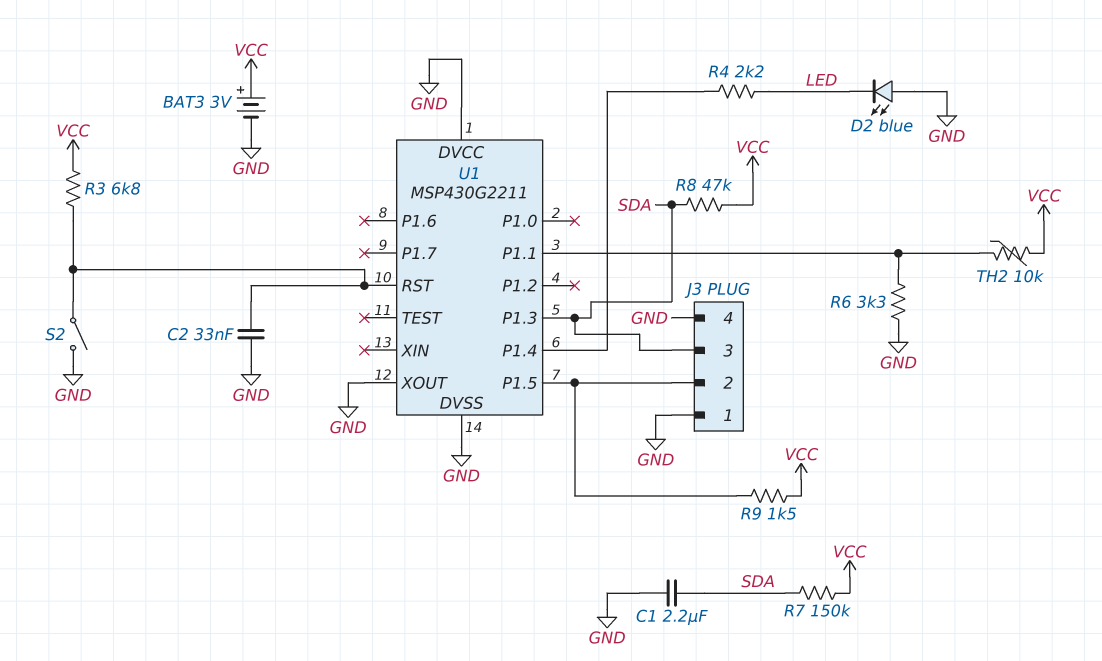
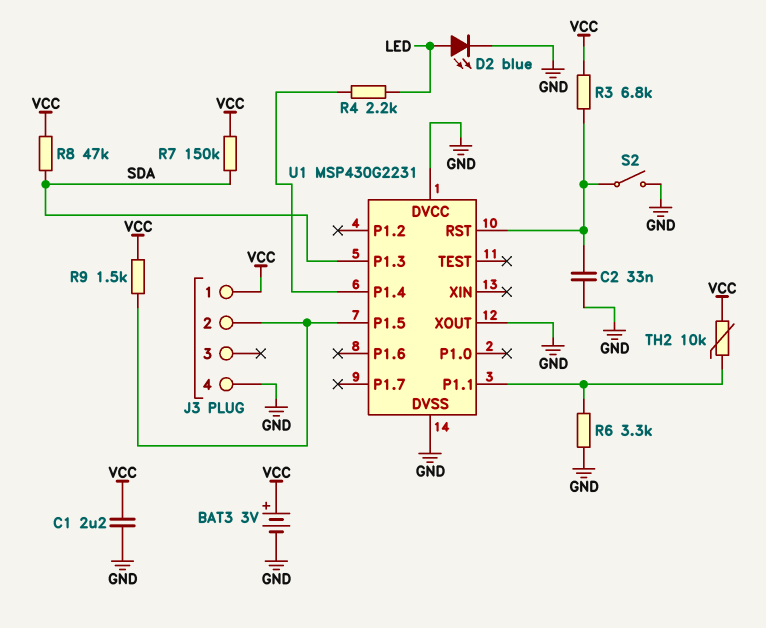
C1: 2.2uF (GND, SDA) -> 2.2uF (GND, VCC)
D2: LED blue (A GND, K LED) -> LED blue (A LED, K GND)
J3 pin 1: GND -> VCC
J3 pin 3: SDA -> none
U1: MSP430G2211 -> MSP430G2231

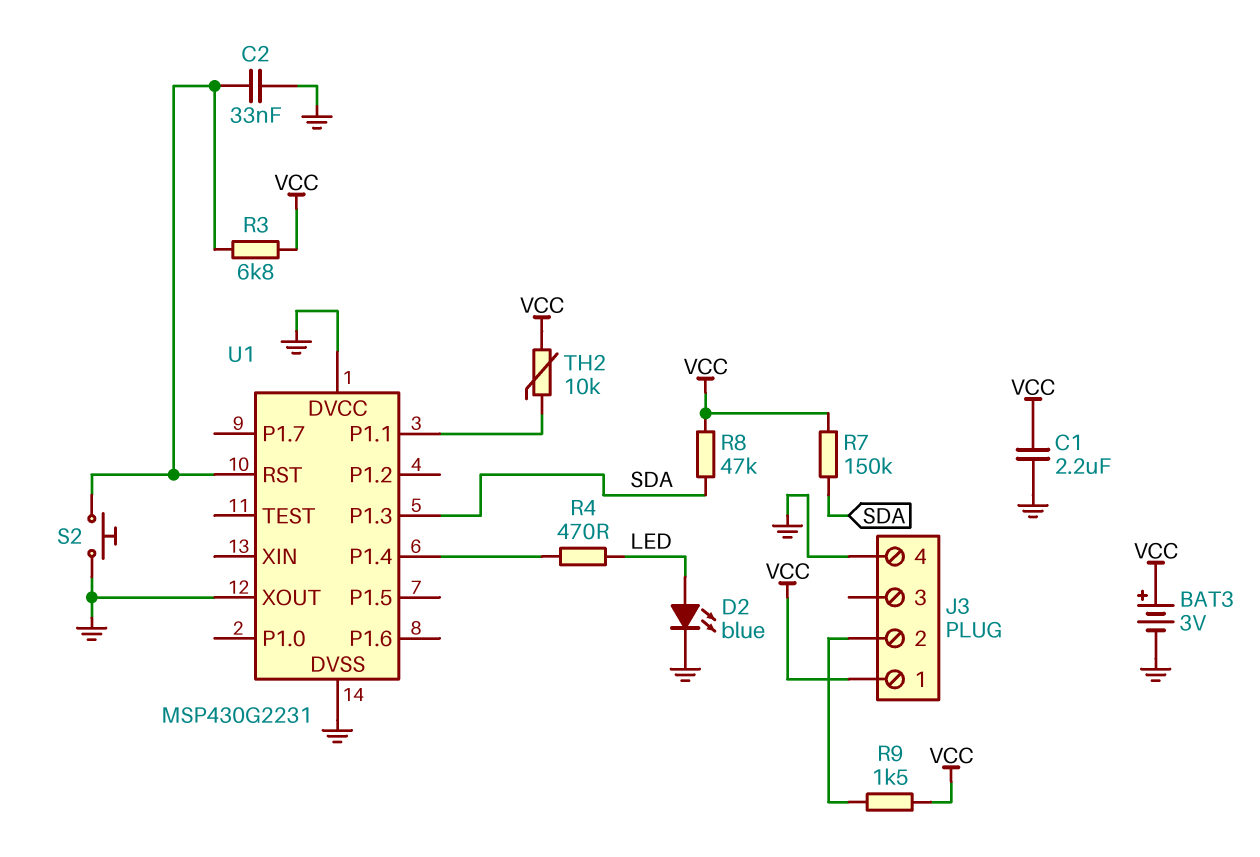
R4: 2.2k (LED, U1/P1.4) -> 470 (LED, U1/P1.4)
R6: 3.3k (GND, U1/P1.1) -> none
S2: switch (GND, U1/RST) -> button (GND, U1/RST)
U1 pin P1.5: J3/2 -> none

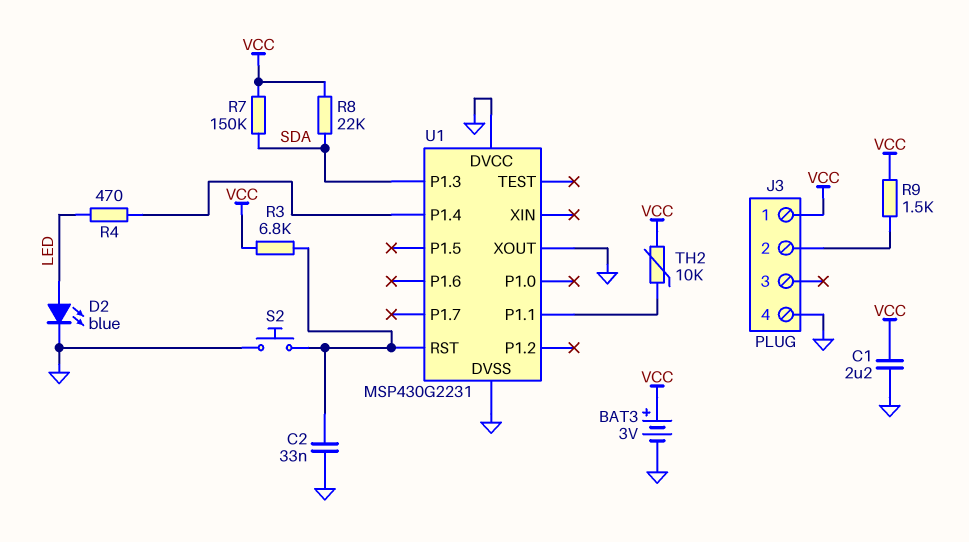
R8: 47k (SDA, VCC) -> 22k (SDA, VCC)

